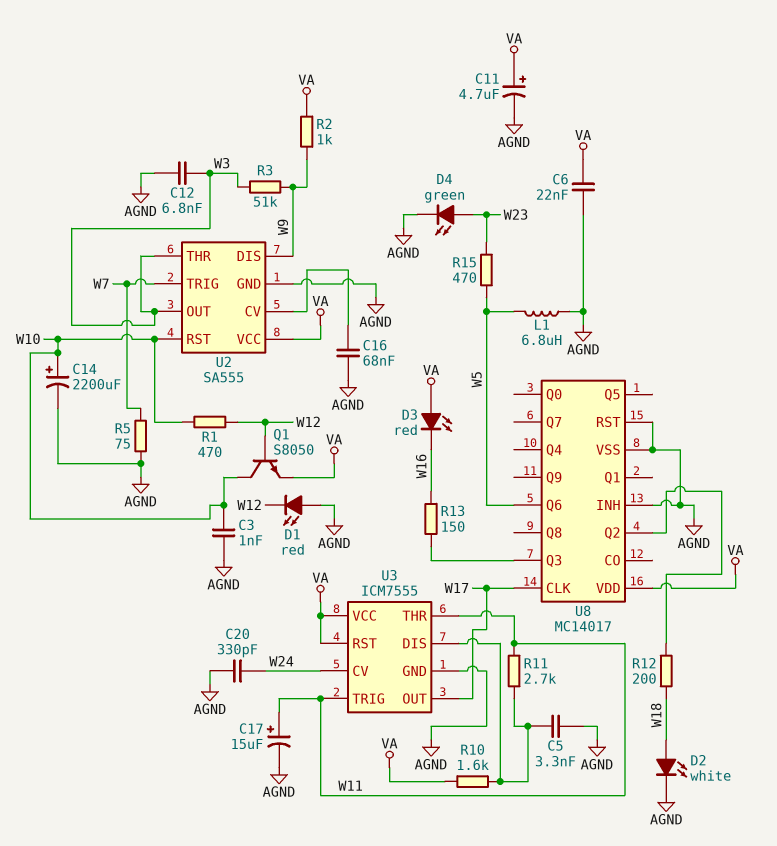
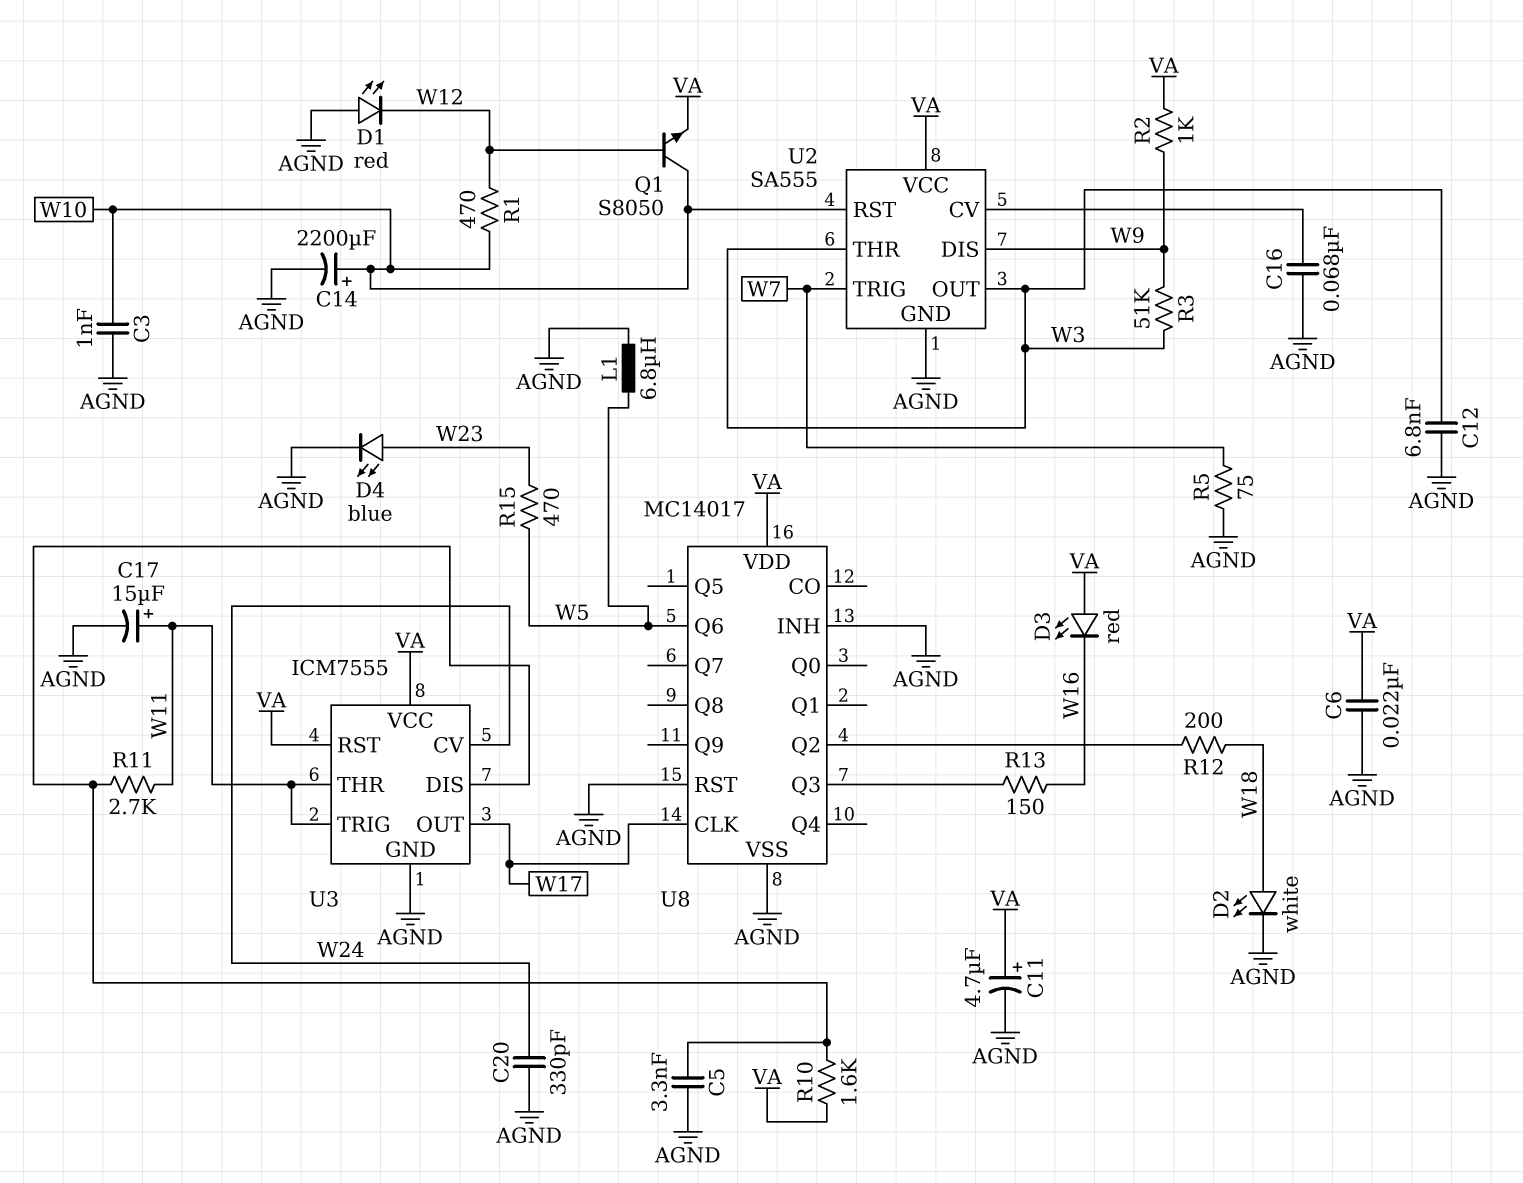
D4: LED green (A W23, K AGND) -> LED blue (A W23, K AGND)

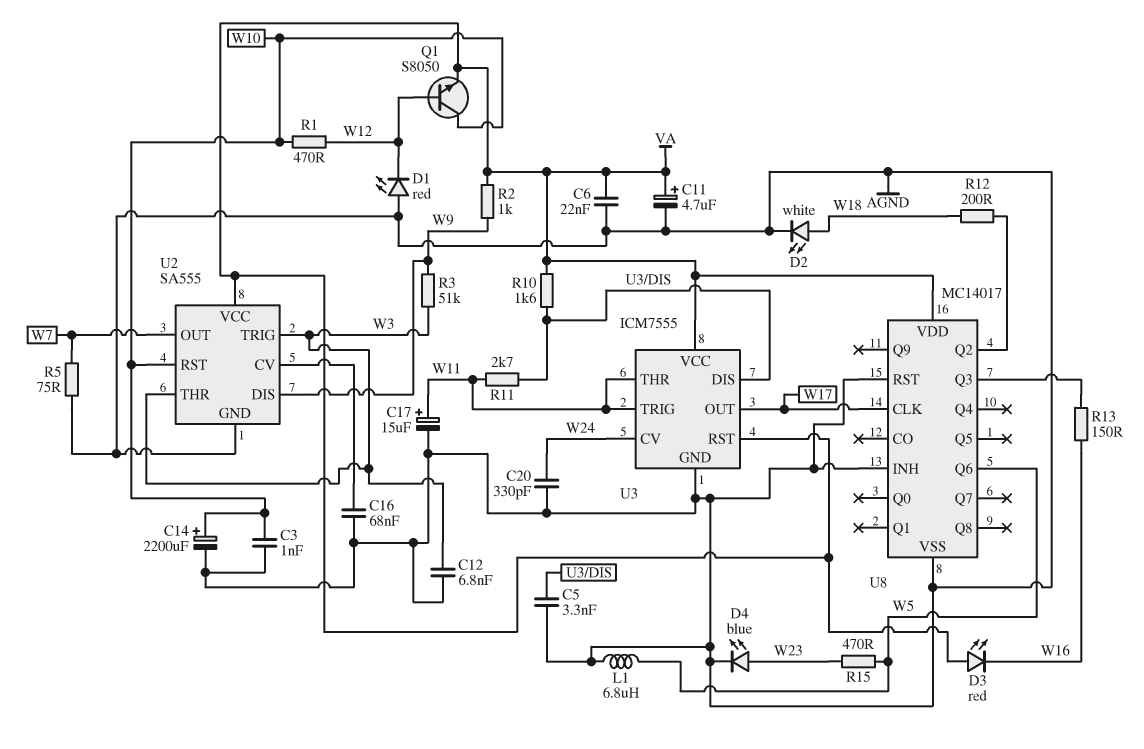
U2 pin OUT: W3 -> W7
U2 pin TRIG: W7 -> W3

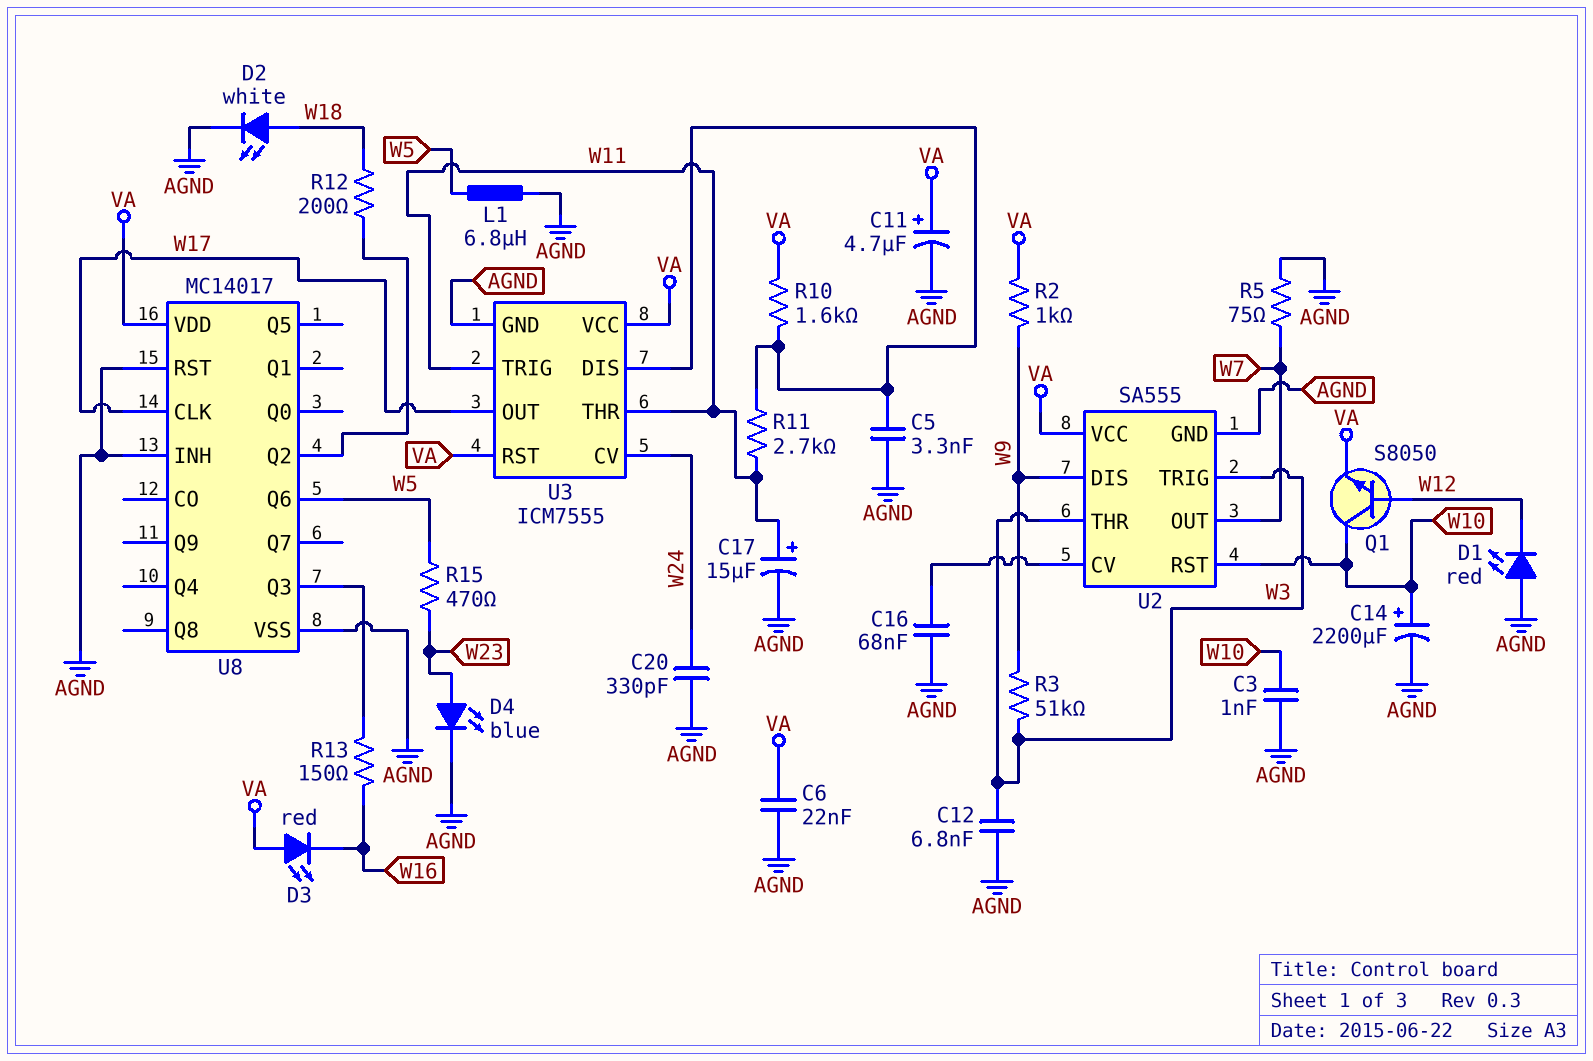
R1: 470 (W10, W12) -> none

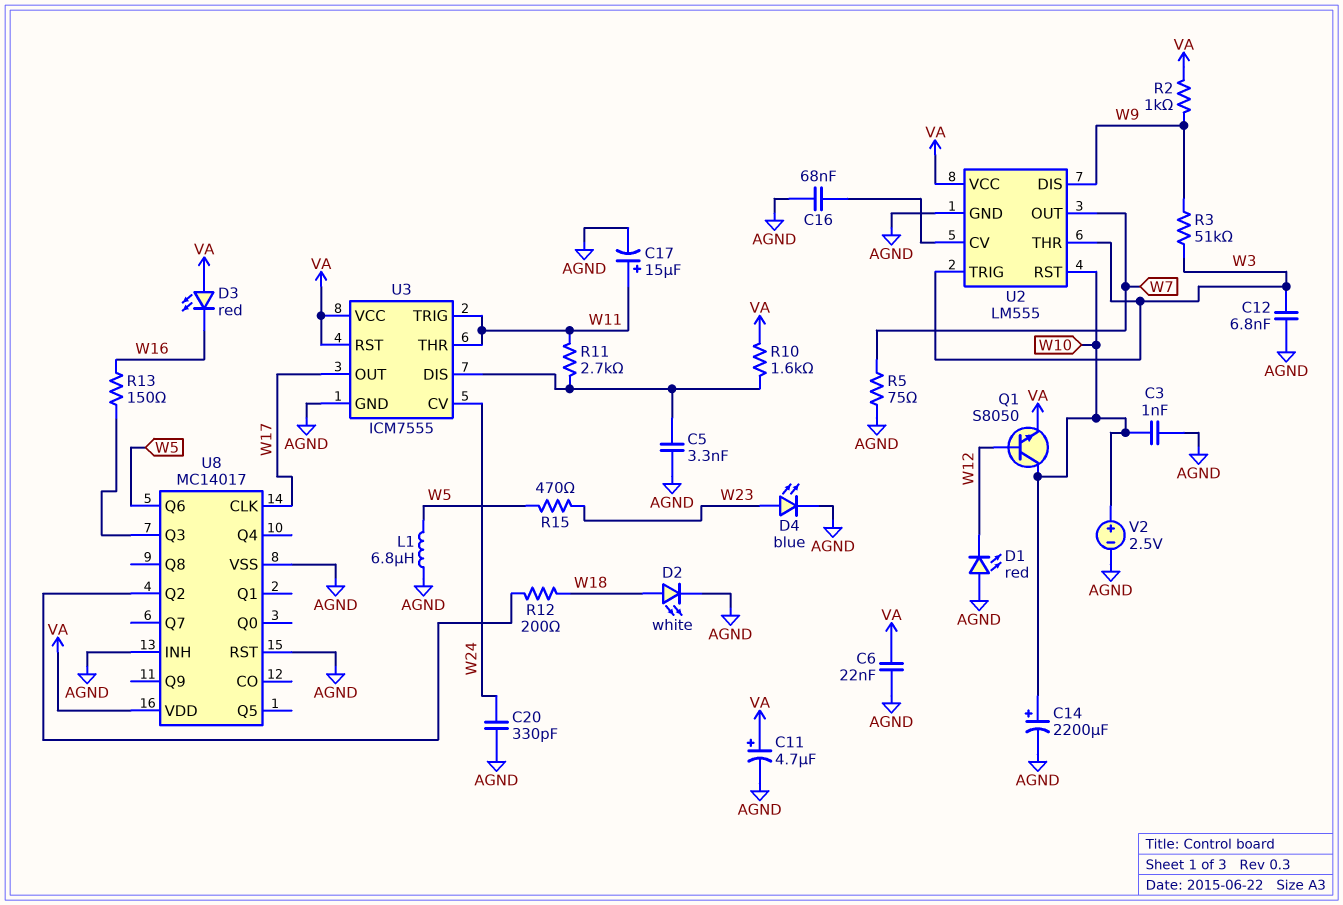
U2: SA555 -> LM555
V2: none -> 2.5V (plus W10, minus AGND)

